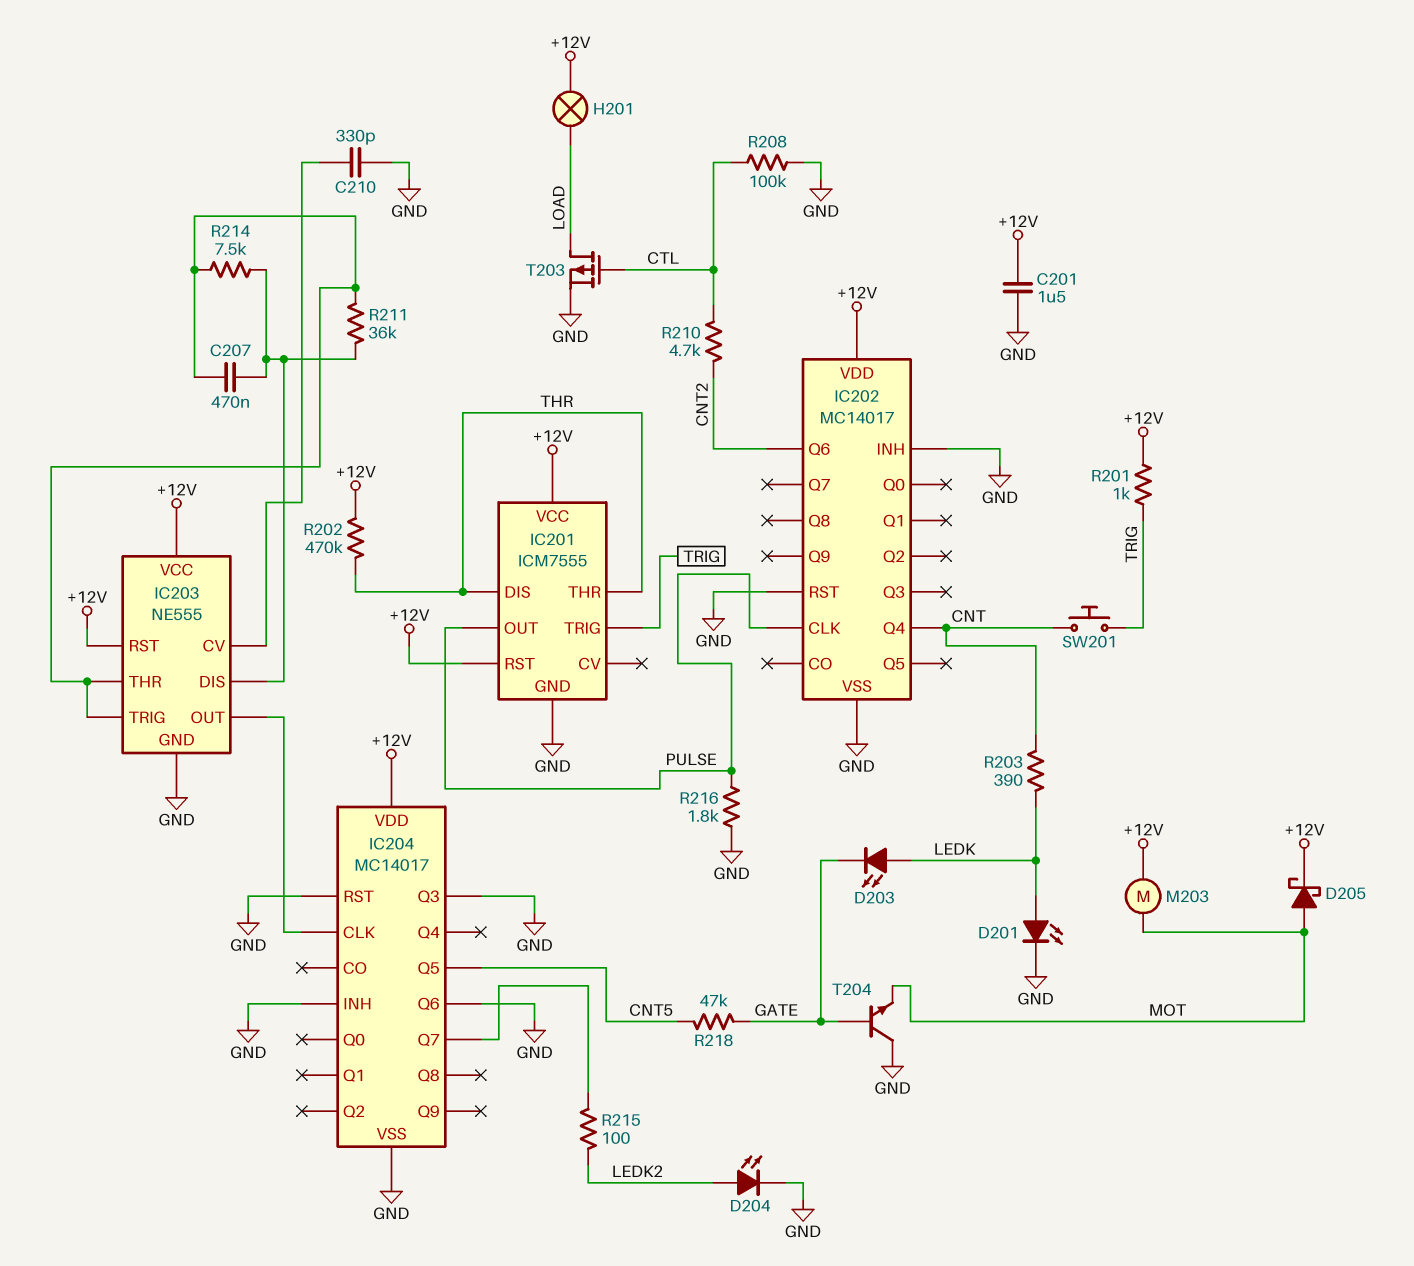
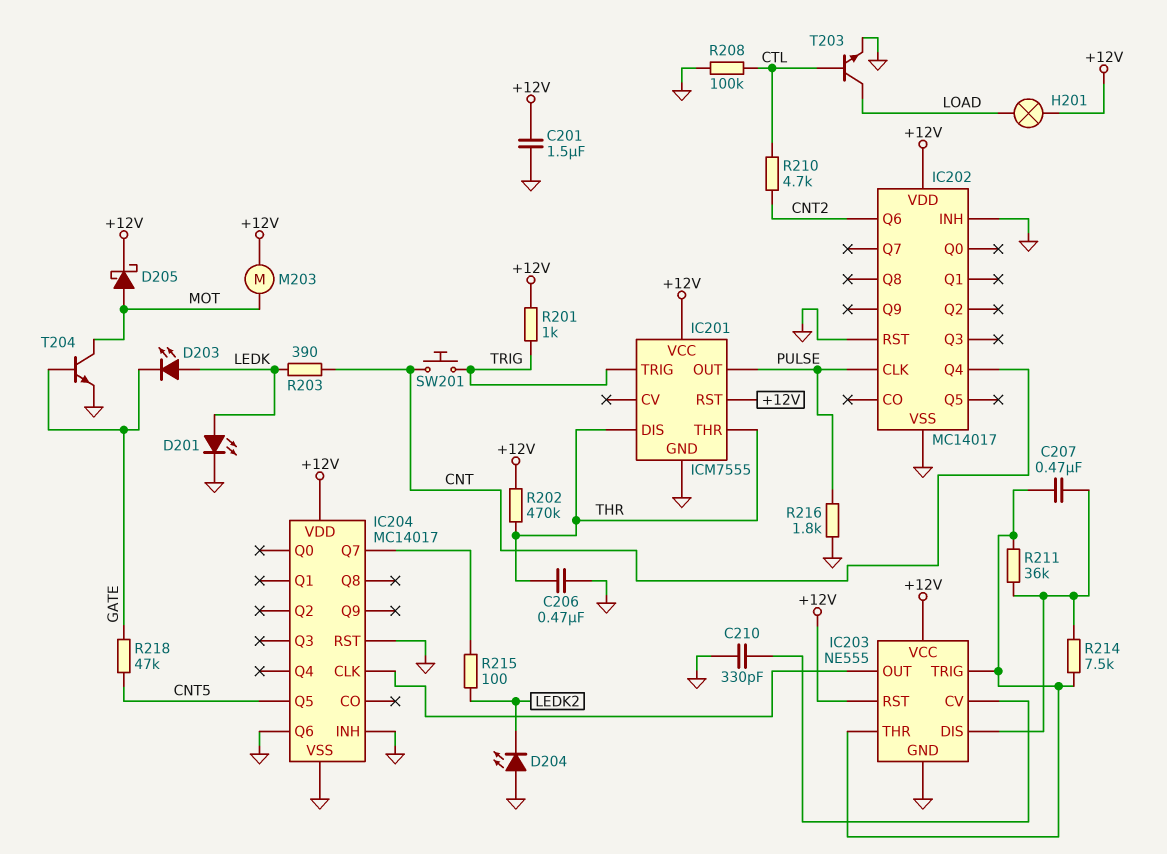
C206: none -> 470nF (GND, THR)
D204: LED (A LEDK2, K GND) -> LED (A GND, K LEDK2)
IC204 pin Q3: GND -> none
T203: PMOS (G CTL, D LOAD, S GND) -> NPN (B CTL, C LOAD, E GND)
T204: NPN (B GATE, C GND, E MOT) -> NPN (B GATE, C MOT, E GND)

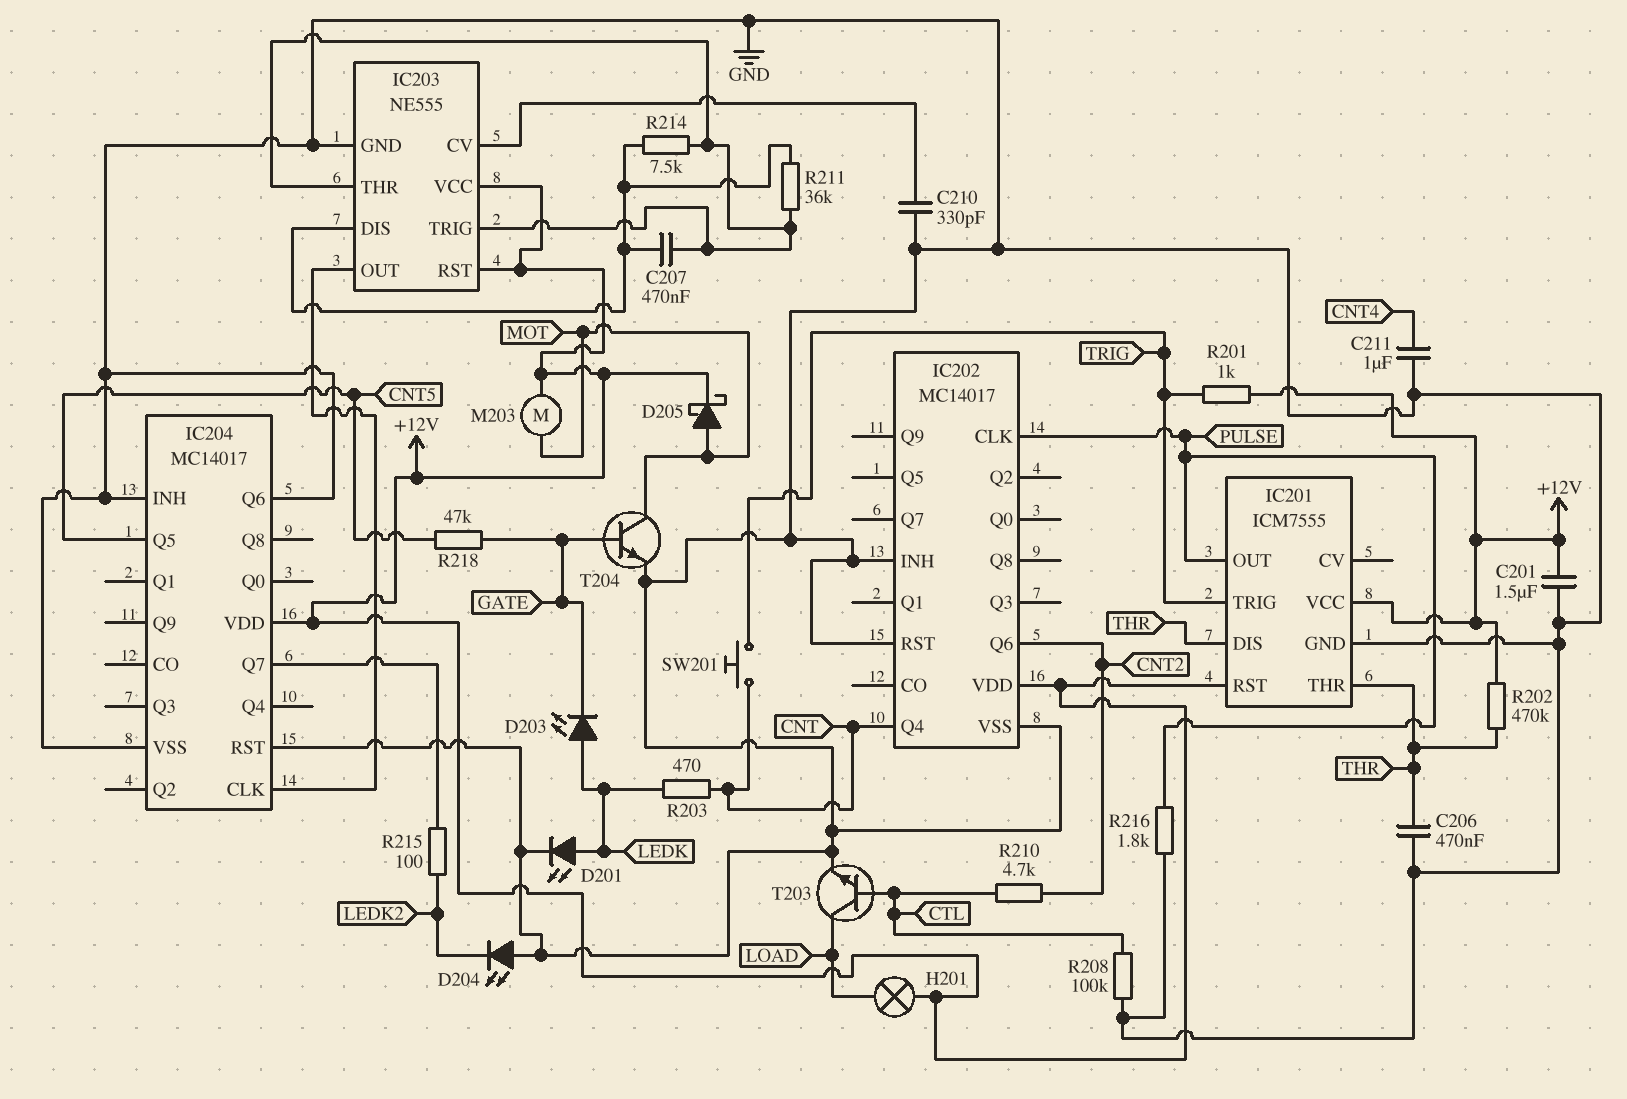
C211: none -> 1uF (CNT4, GND)
R203: 390 (CNT, LEDK) -> 470 (CNT, LEDK)

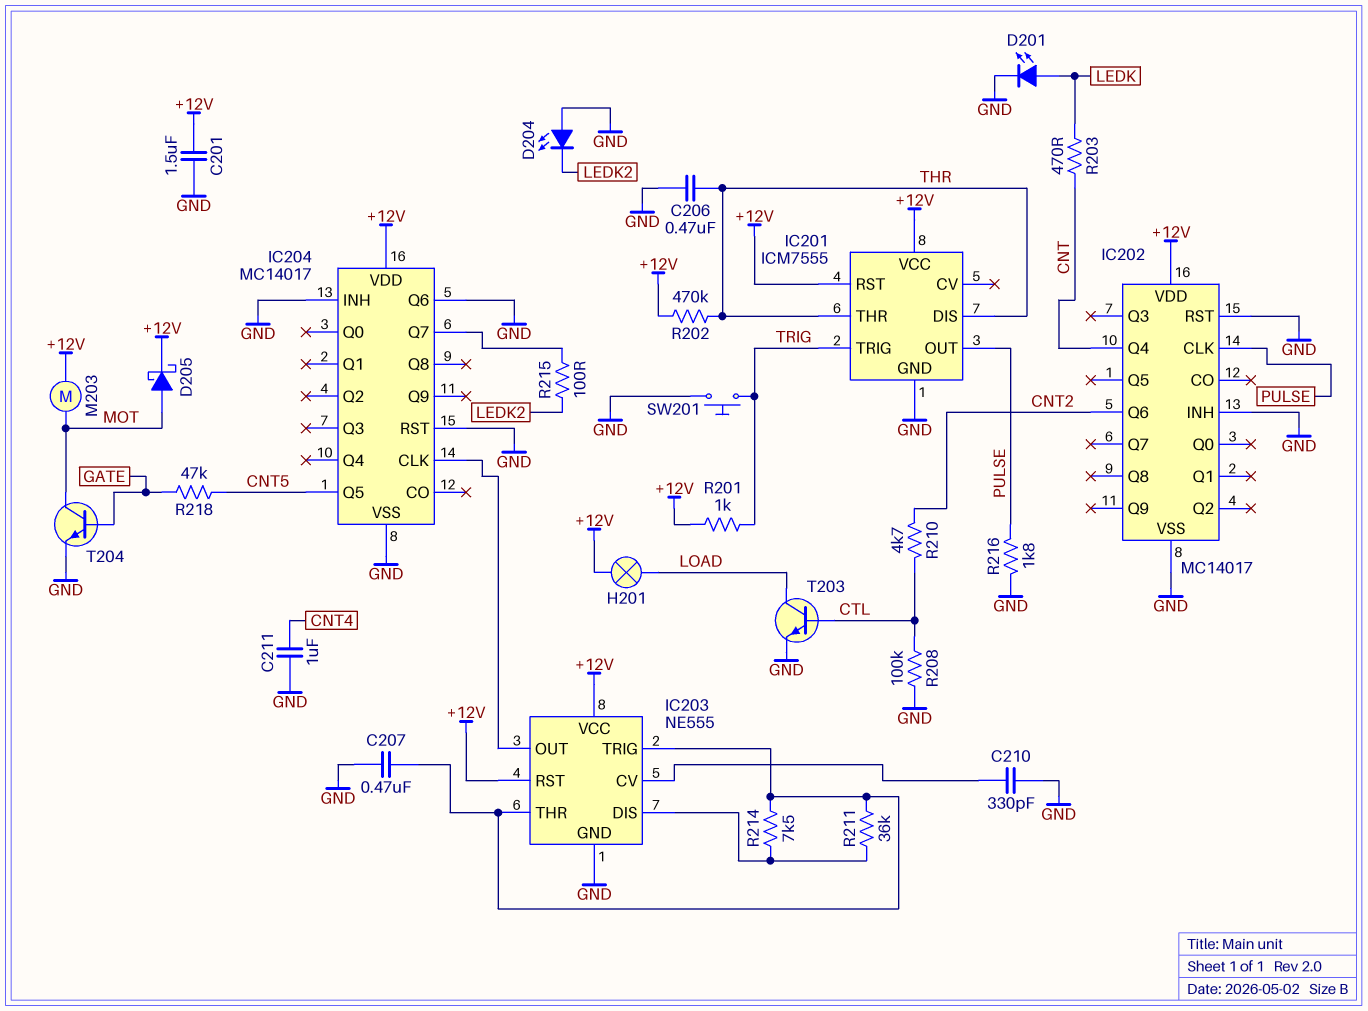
C207: 470nF (IC203/DIS, IC203/THR) -> 470nF (GND, IC203/THR)
D203: LED (A LEDK, K GATE) -> none
SW201: button (CNT, TRIG) -> button (GND, TRIG)

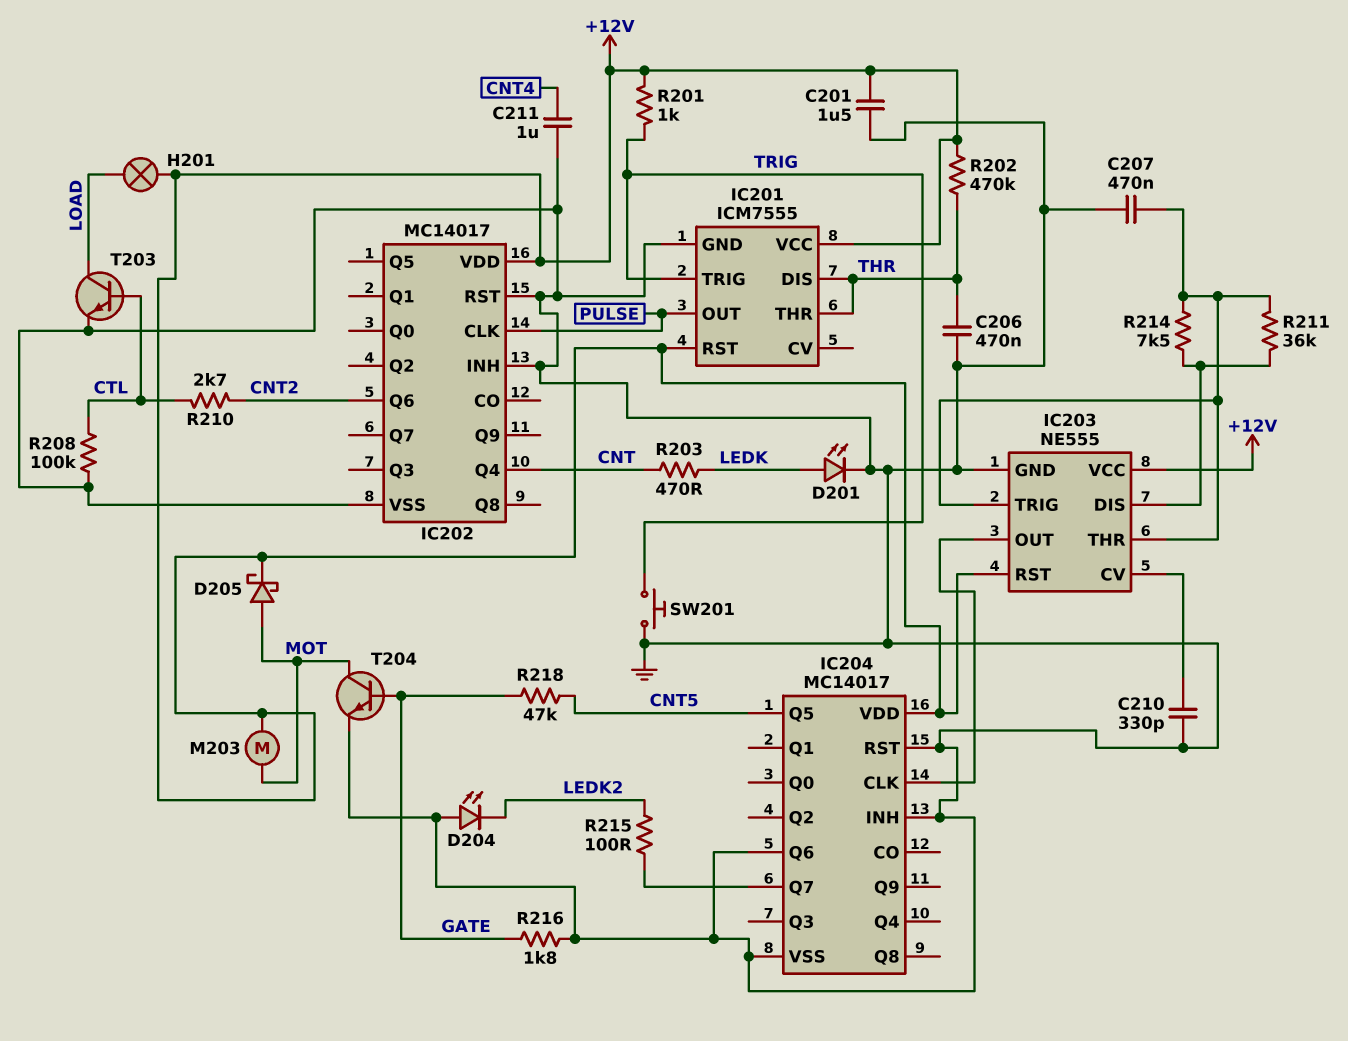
R210: 4.7k (CNT2, CTL) -> 2.7k (CNT2, CTL)
R216: 1.8k (GND, PULSE) -> 1.8k (GATE, GND)

